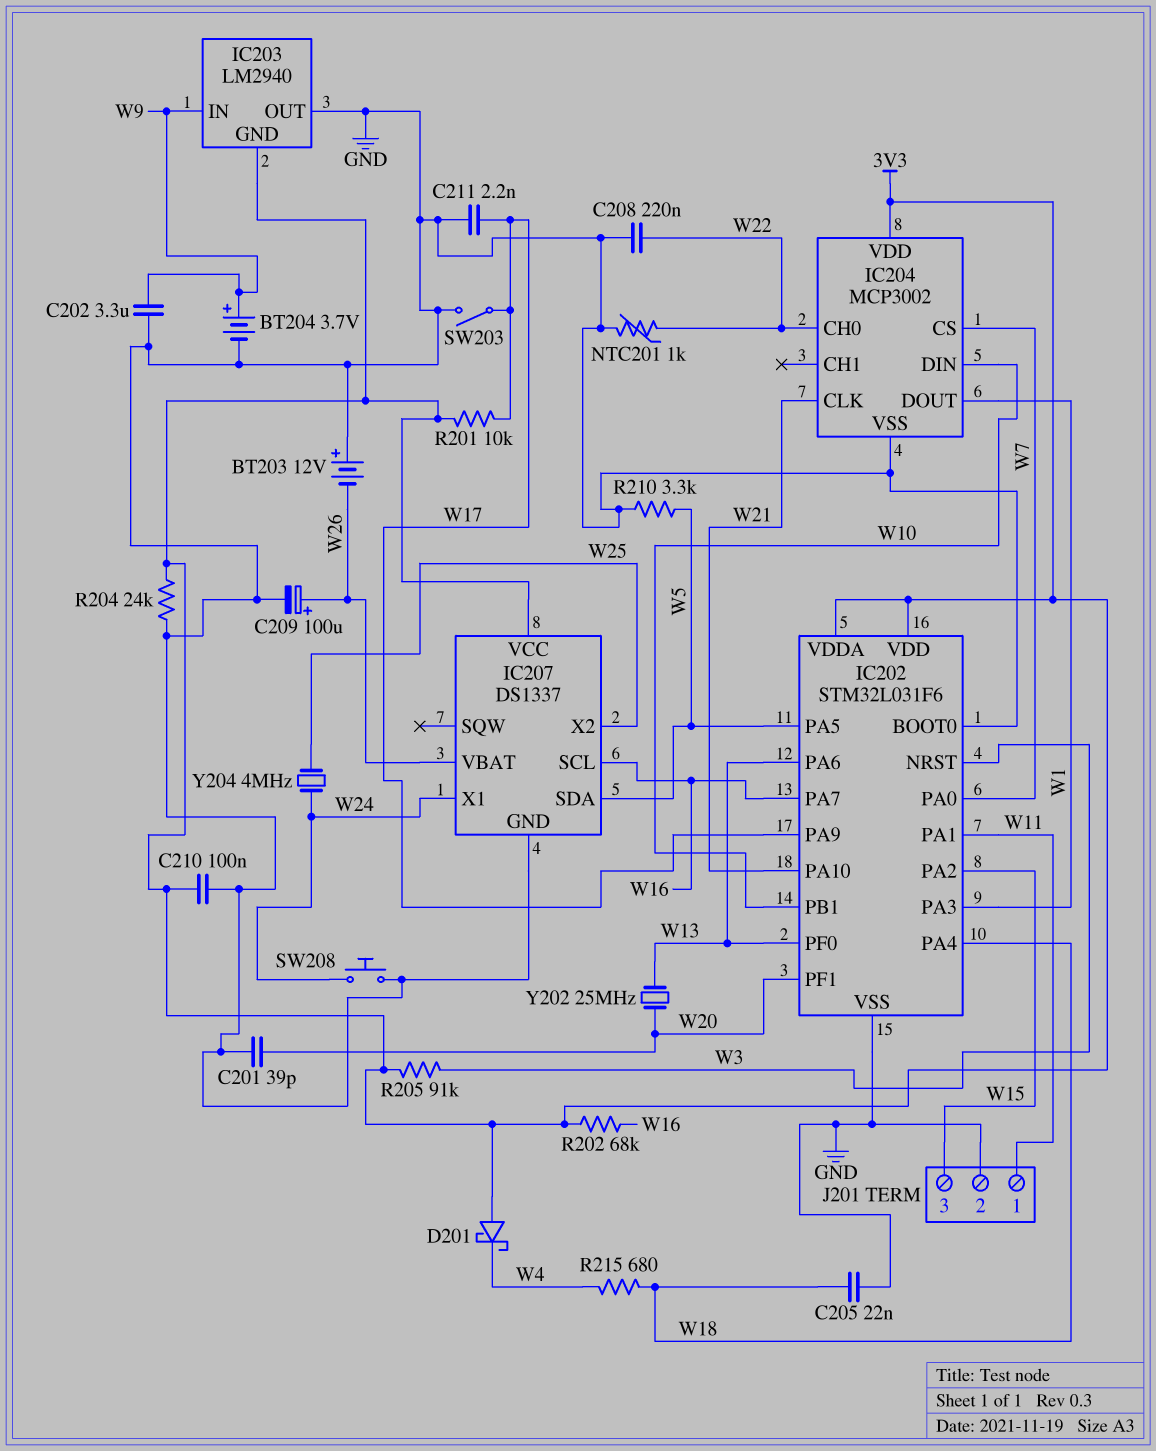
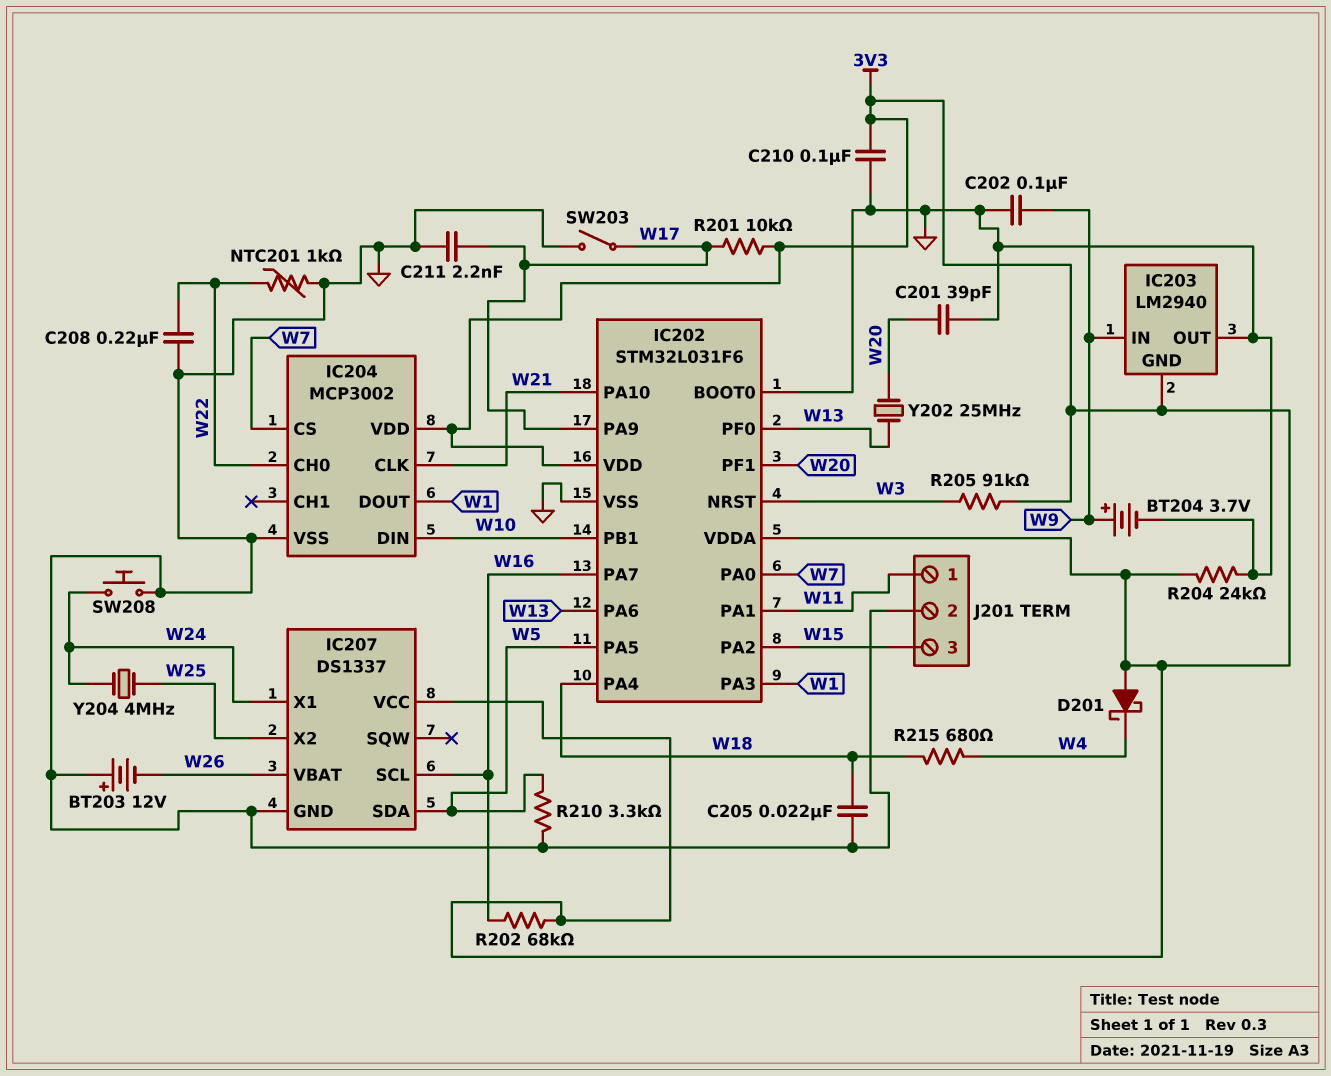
C202: 3.3uF (GND, W9) -> 100nF (GND, W9)
C209: 100uF (plus W26, minus GND) -> none

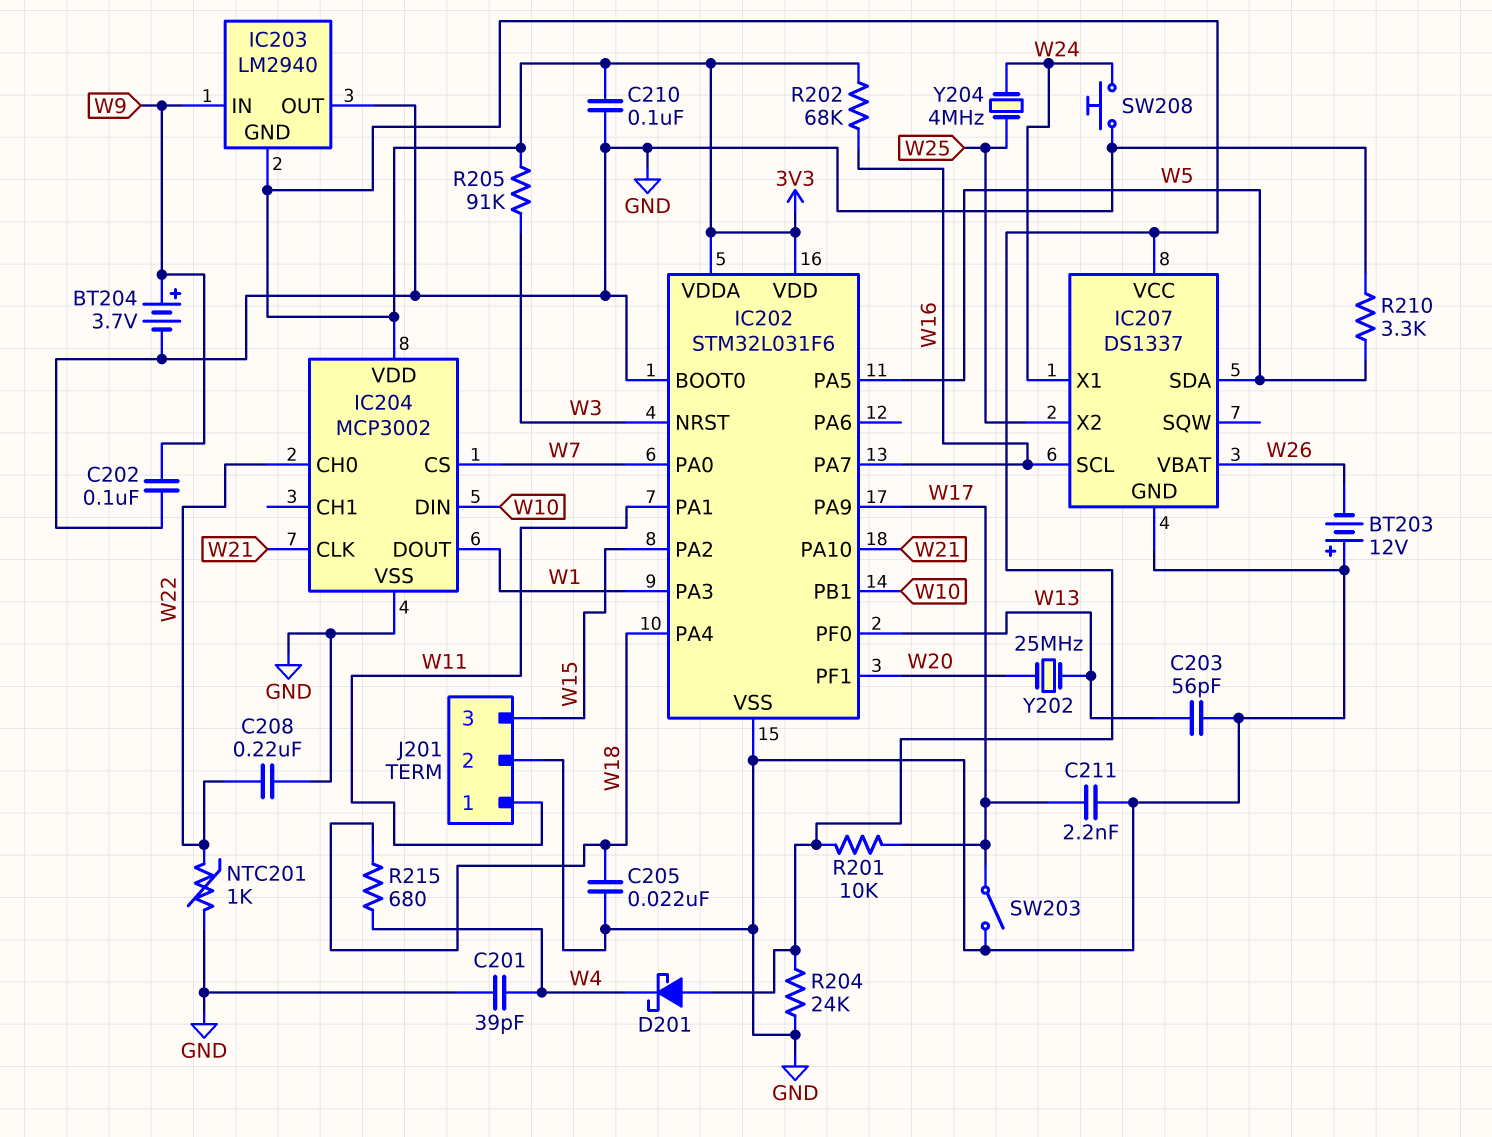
C201: 39pF (GND, W20) -> 39pF (GND, W4)
C203: none -> 56pF (GND, W13)
IC202 pin PA6: W13 -> none

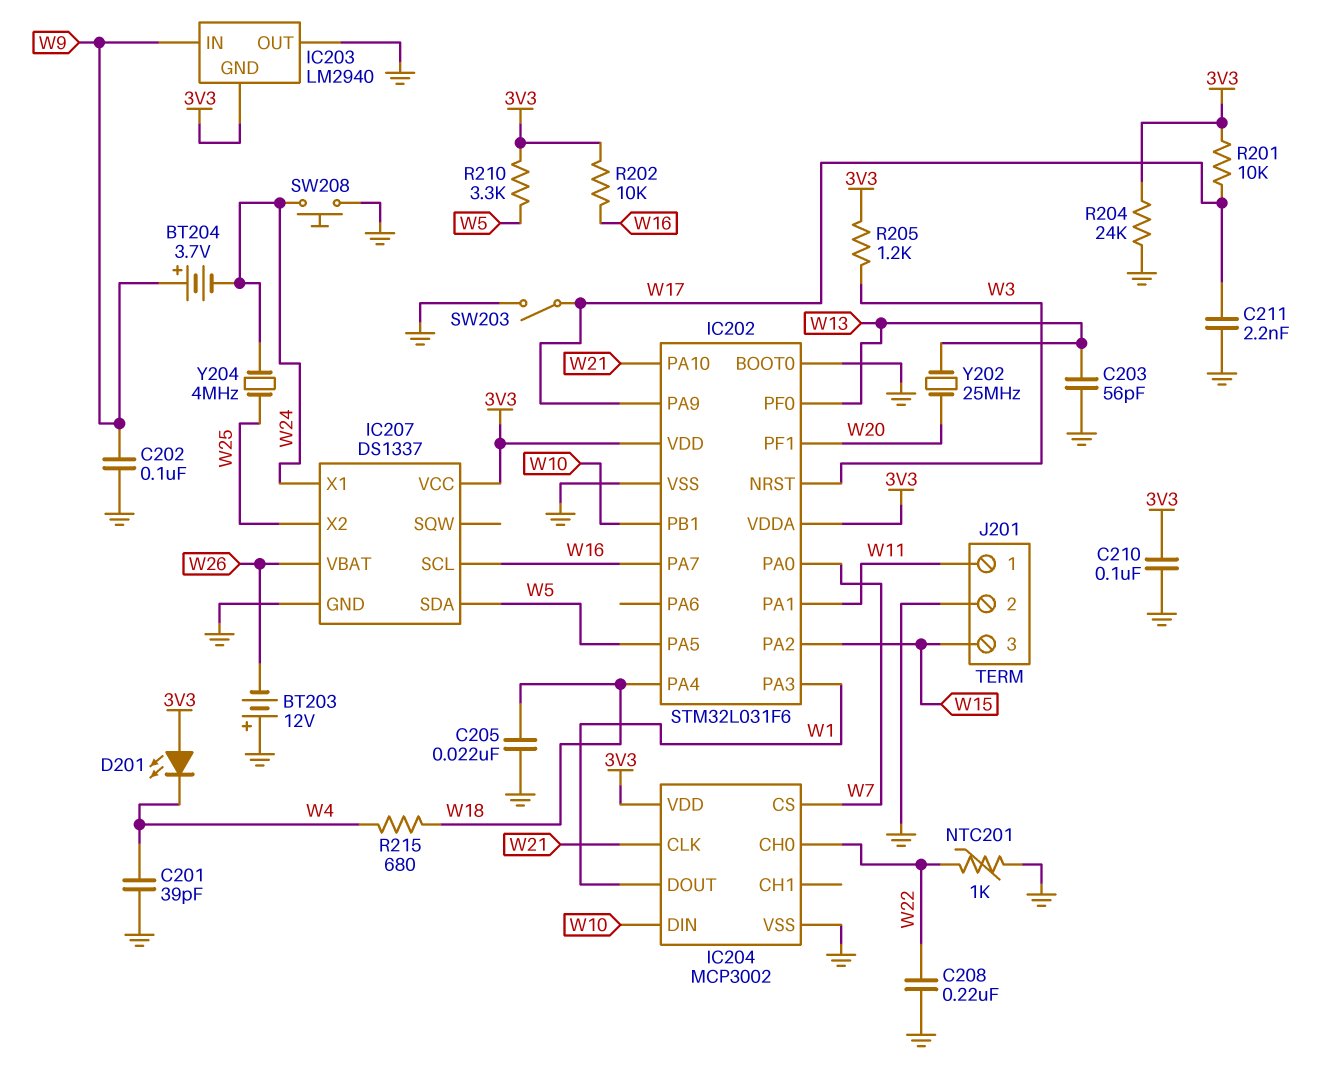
BT204: 3.7V (plus W9, minus GND) -> 3.7V (plus W9, minus W24)
D201: schottky (A 3V3, K W4) -> LED (A 3V3, K W4)
R202: 68k (3V3, W16) -> 10k (3V3, W16)
R205: 91k (3V3, W3) -> 1.2k (3V3, W3)
R210: 3.3k (GND, W5) -> 3.3k (3V3, W5)

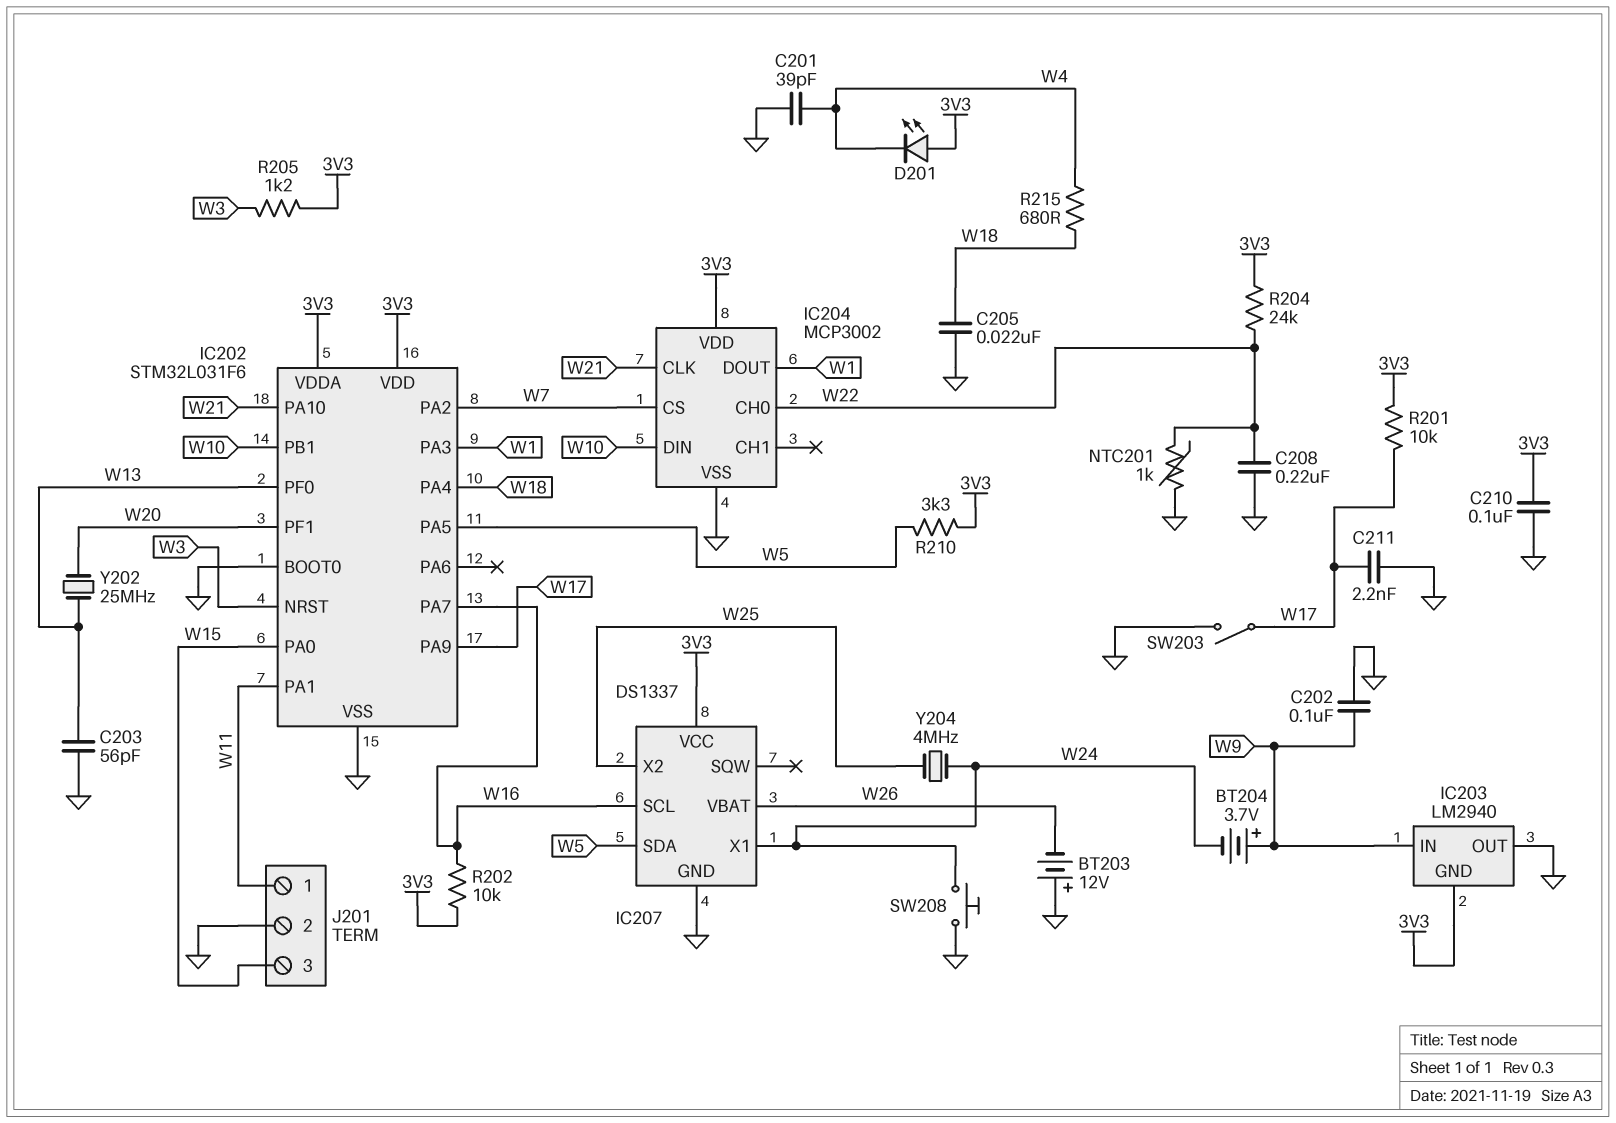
IC202 pin PA0: W7 -> W15
IC202 pin PA2: W15 -> W7
R204: 24k (3V3, GND) -> 24k (3V3, W22)

